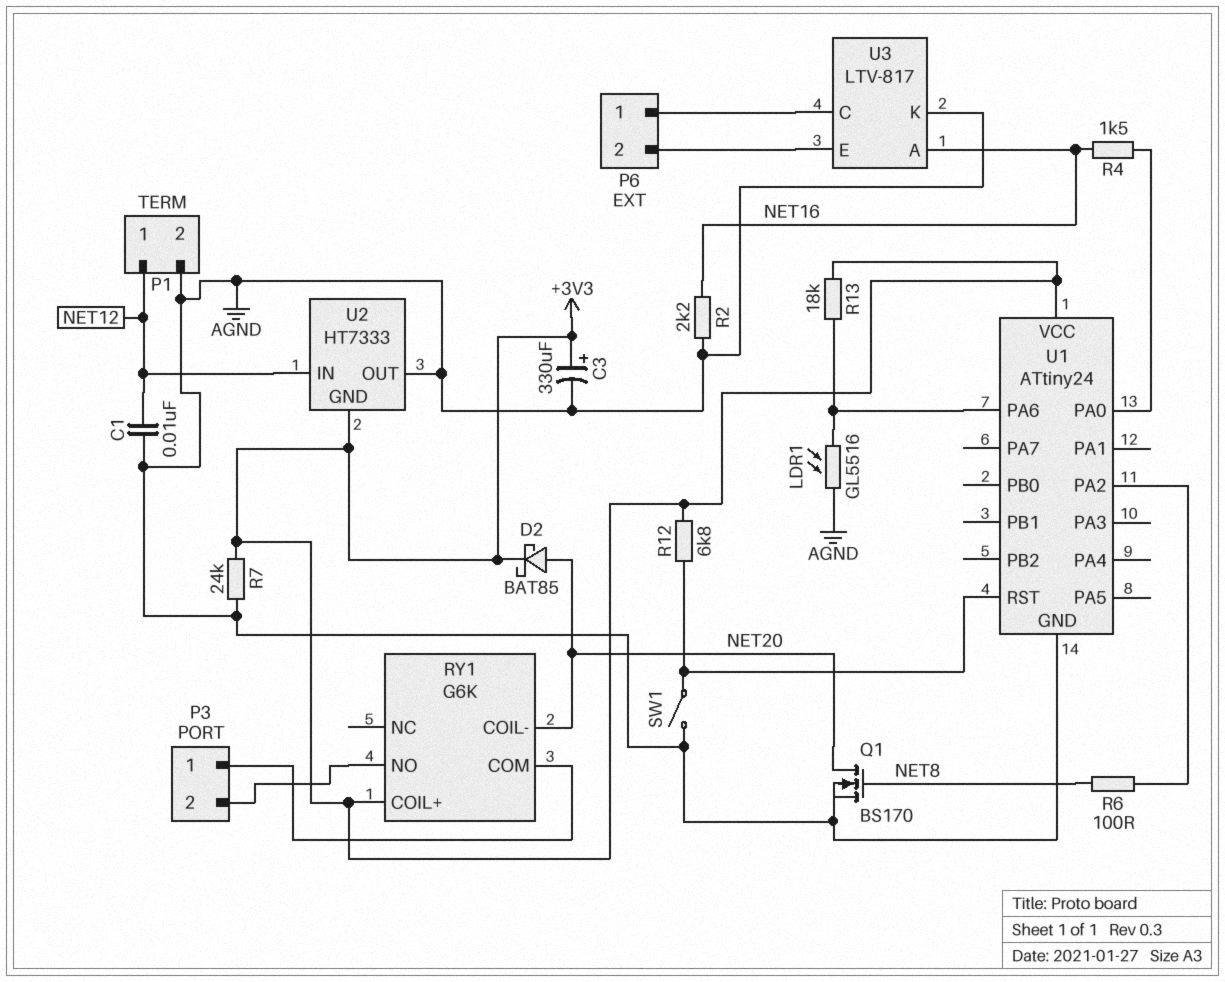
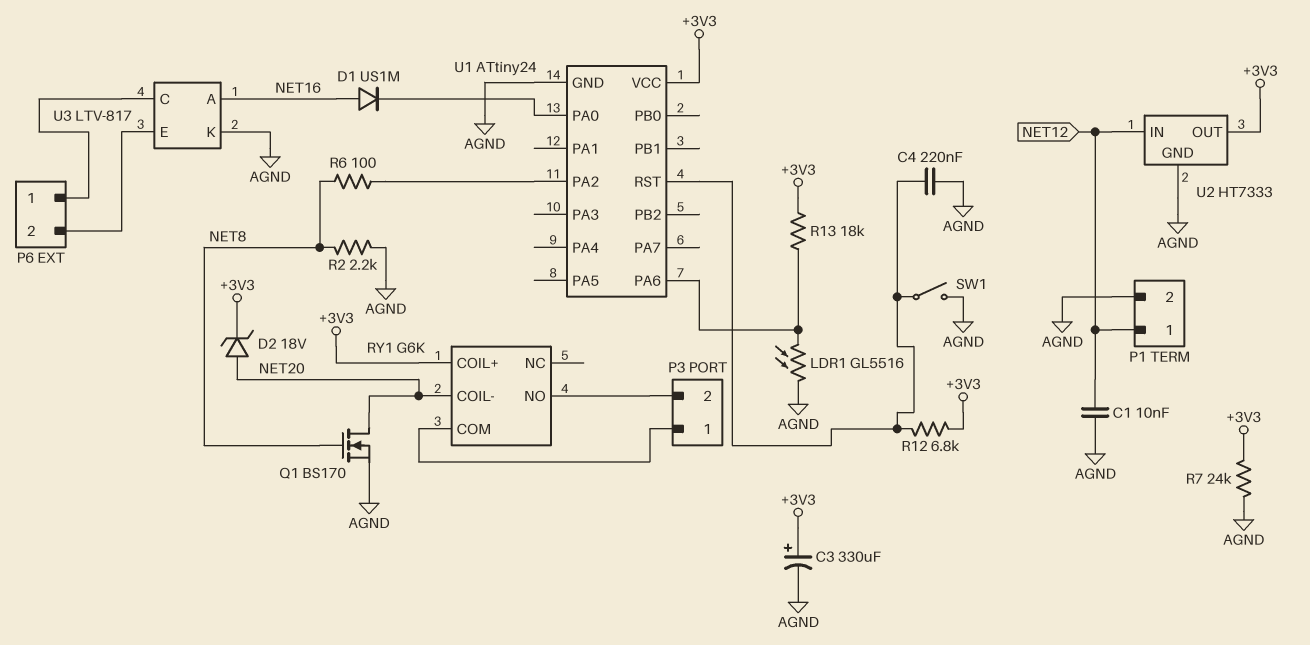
C4: none -> 220nF (AGND, U1/RST)
D1: none -> diode US1M (A NET16, K U1/PA0)
D2: schottky BAT85 (A NET20, K +3V3) -> zener 18V (A NET20, K +3V3)
R2: 2.2k (AGND, NET16) -> 2.2k (AGND, NET8)
R4: 1.5k (NET16, U1/PA0) -> none
U2 pin GND: +3V3 -> AGND
U2 pin OUT: AGND -> +3V3

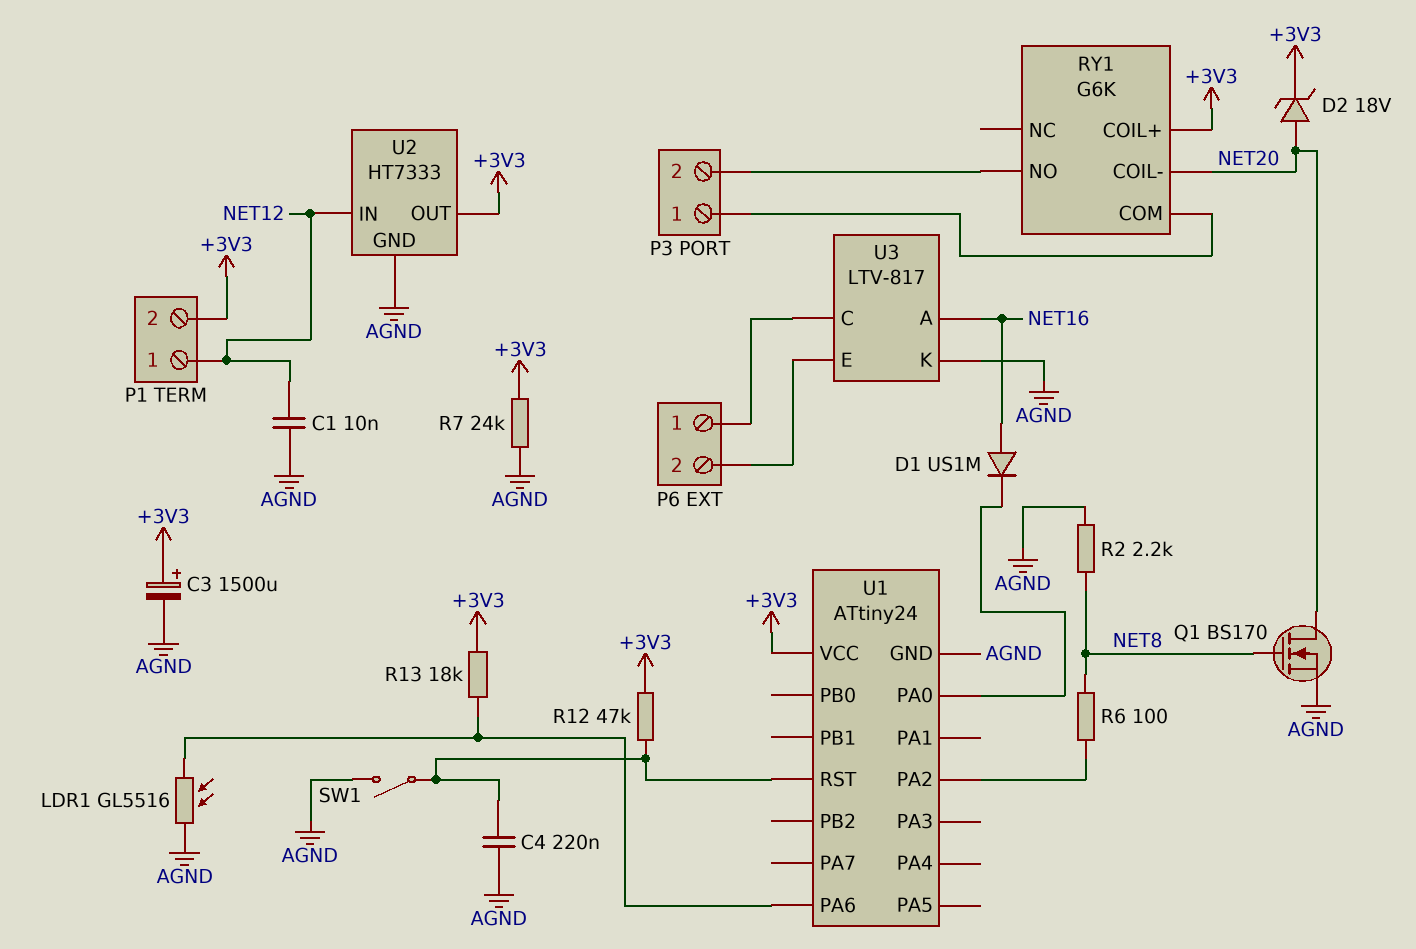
C3: 330uF (plus +3V3, minus AGND) -> 1500uF (plus +3V3, minus AGND)
P1 pin 2: AGND -> +3V3
R12: 6.8k (+3V3, U1/RST) -> 47k (+3V3, U1/RST)

